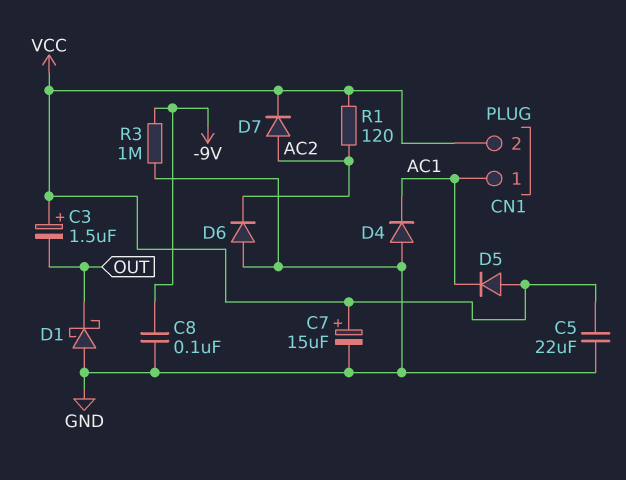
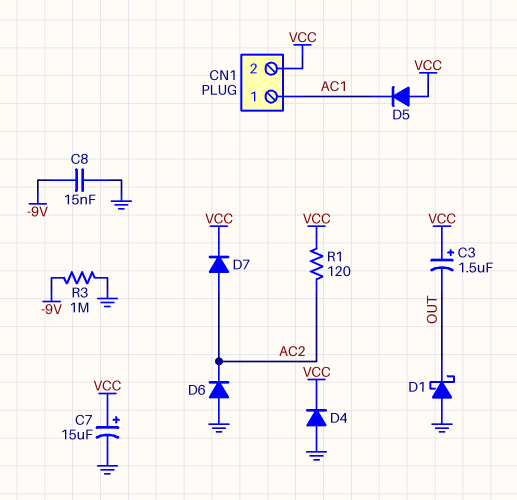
C5: 22uF (GND, VCC) -> none
C8: 100nF (-9V, GND) -> 15nF (-9V, GND)
D4: diode (A GND, K AC1) -> diode (A GND, K VCC)

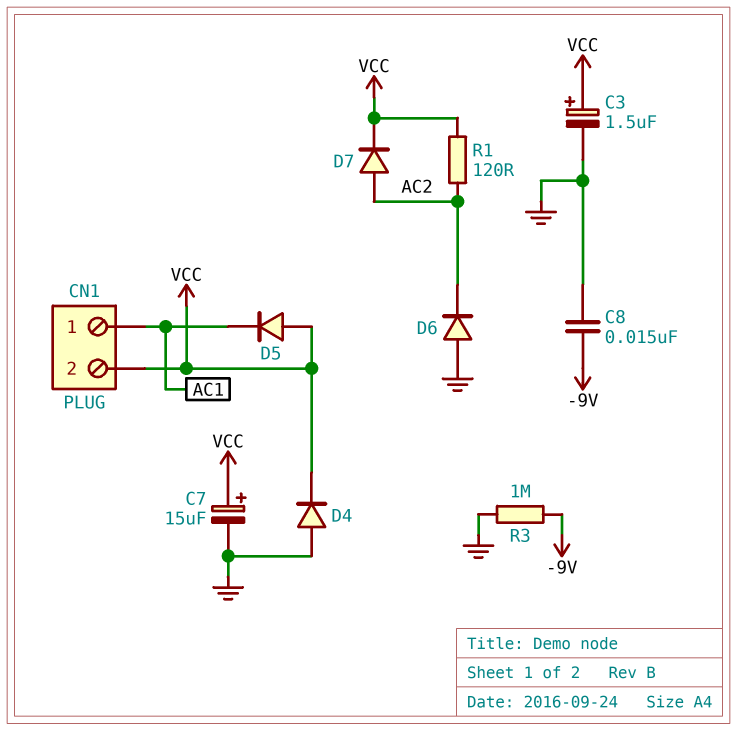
C3: 1.5uF (plus VCC, minus OUT) -> 1.5uF (plus VCC, minus GND)
D1: schottky (A GND, K OUT) -> none

